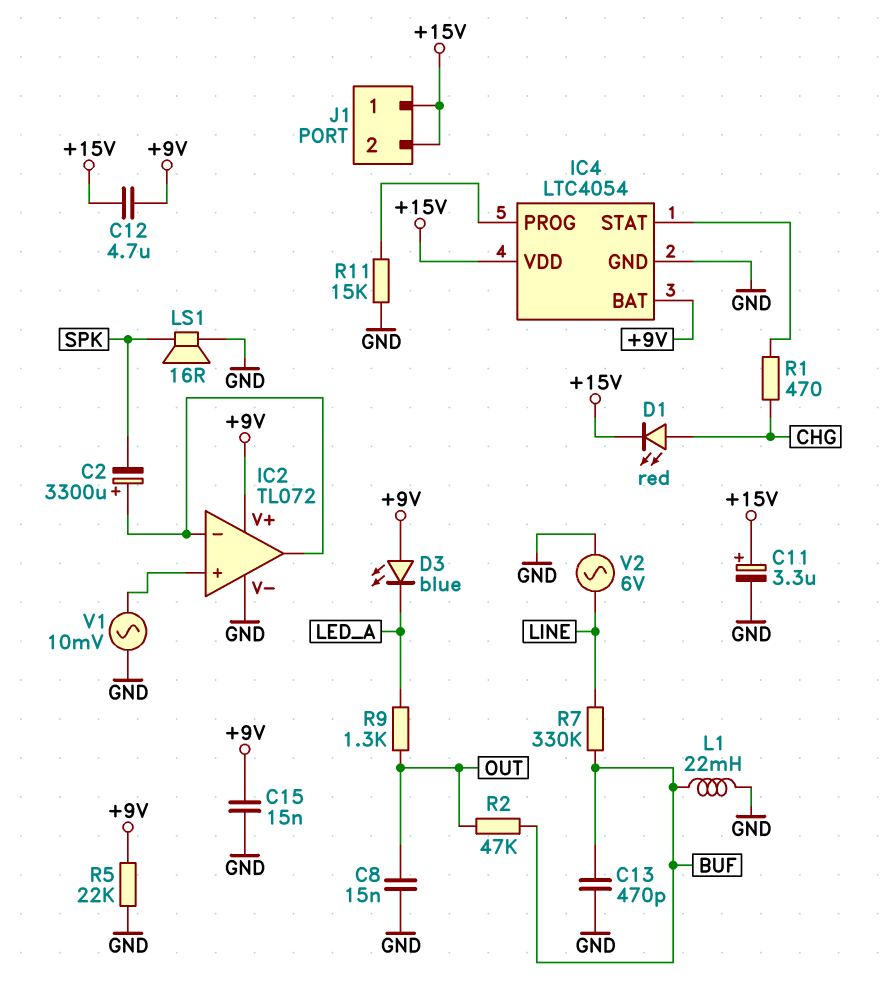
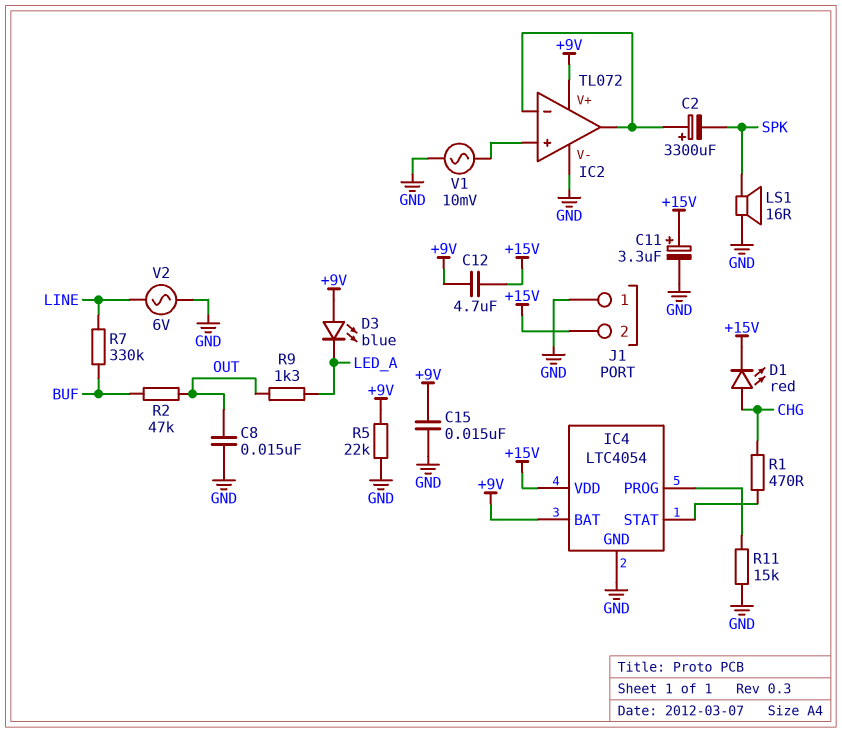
C13: 470pF (BUF, GND) -> none
J1 pin 1: +15V -> GND
L1: 22mH (BUF, GND) -> none

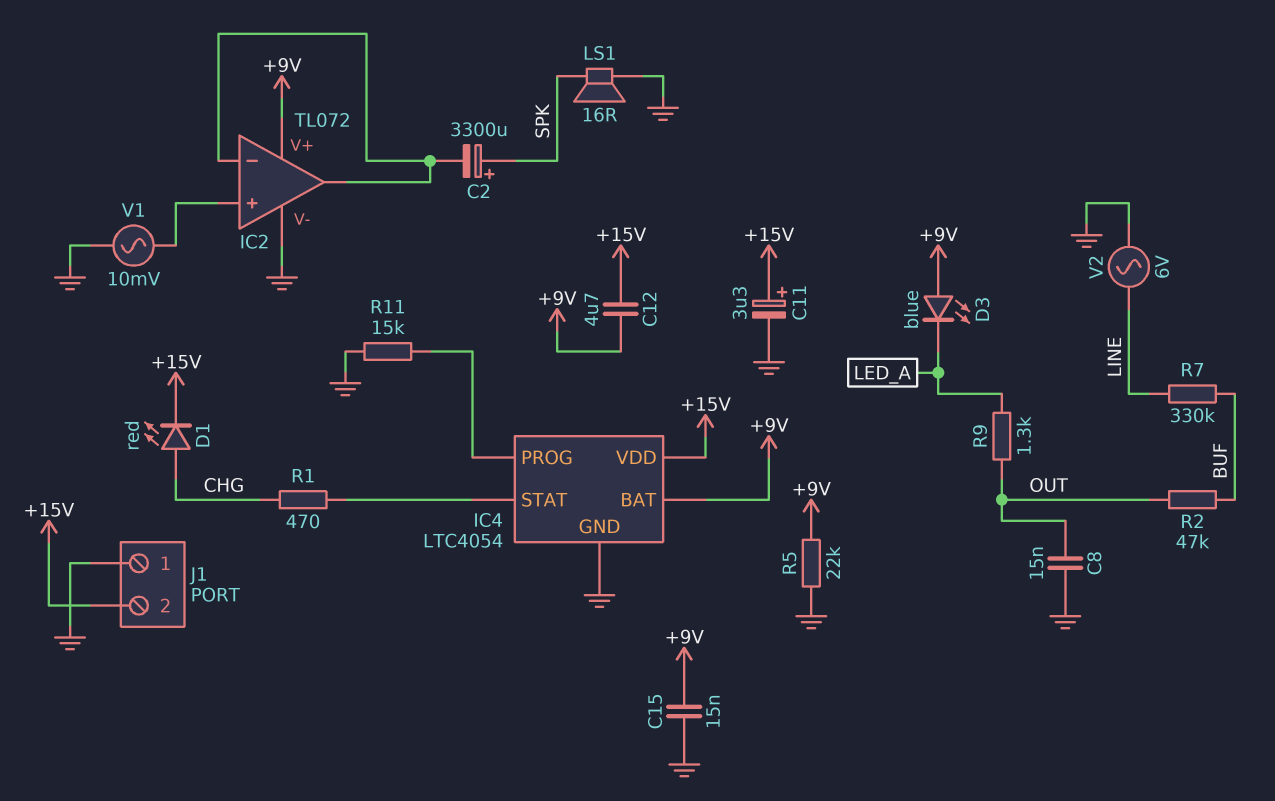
C2: 3300uF (plus IC2/in-, minus SPK) -> 3300uF (plus SPK, minus IC2/in-)

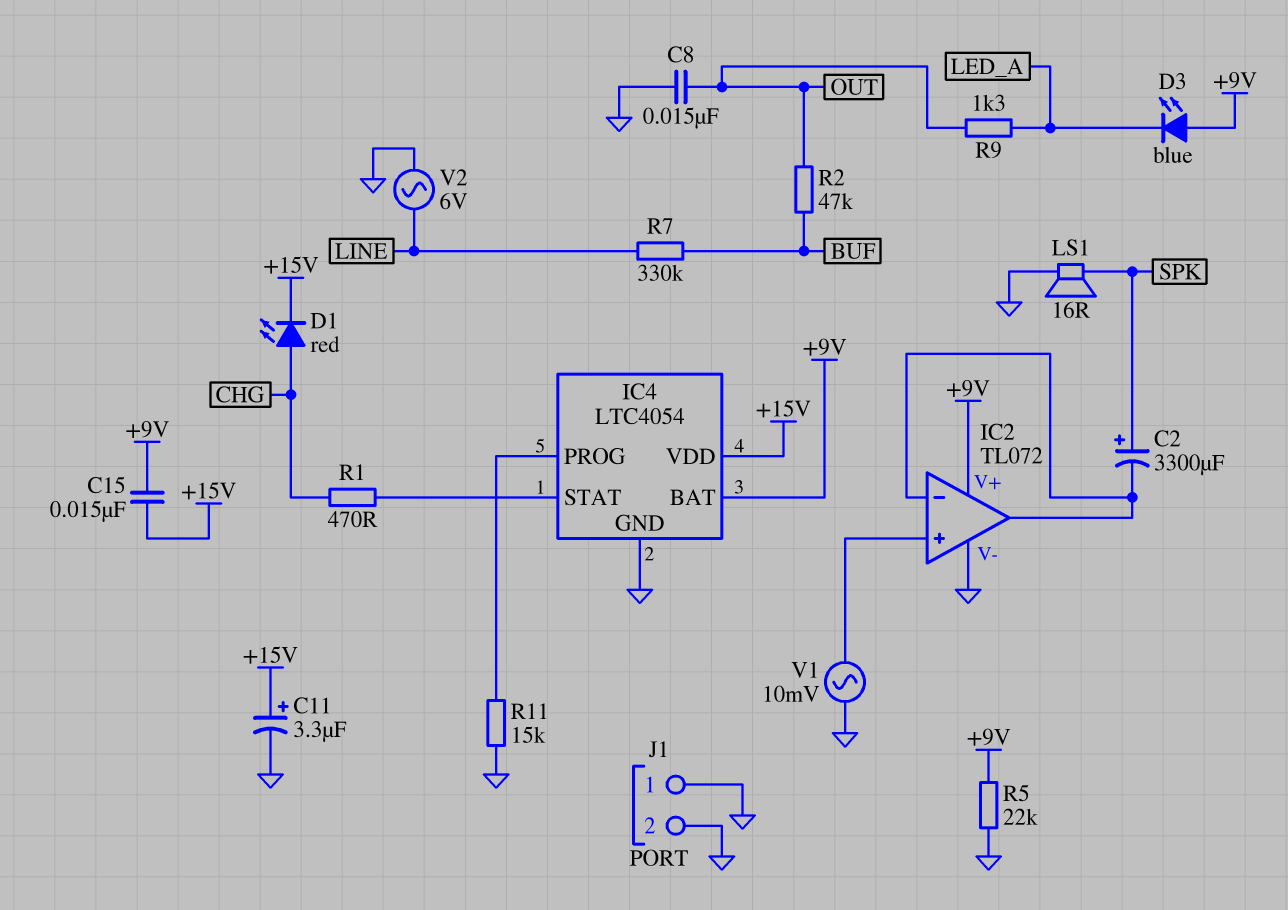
C12: 4.7uF (+9V, +15V) -> none
C15: 15nF (+9V, GND) -> 15nF (+9V, +15V)
J1 pin 2: +15V -> GND

